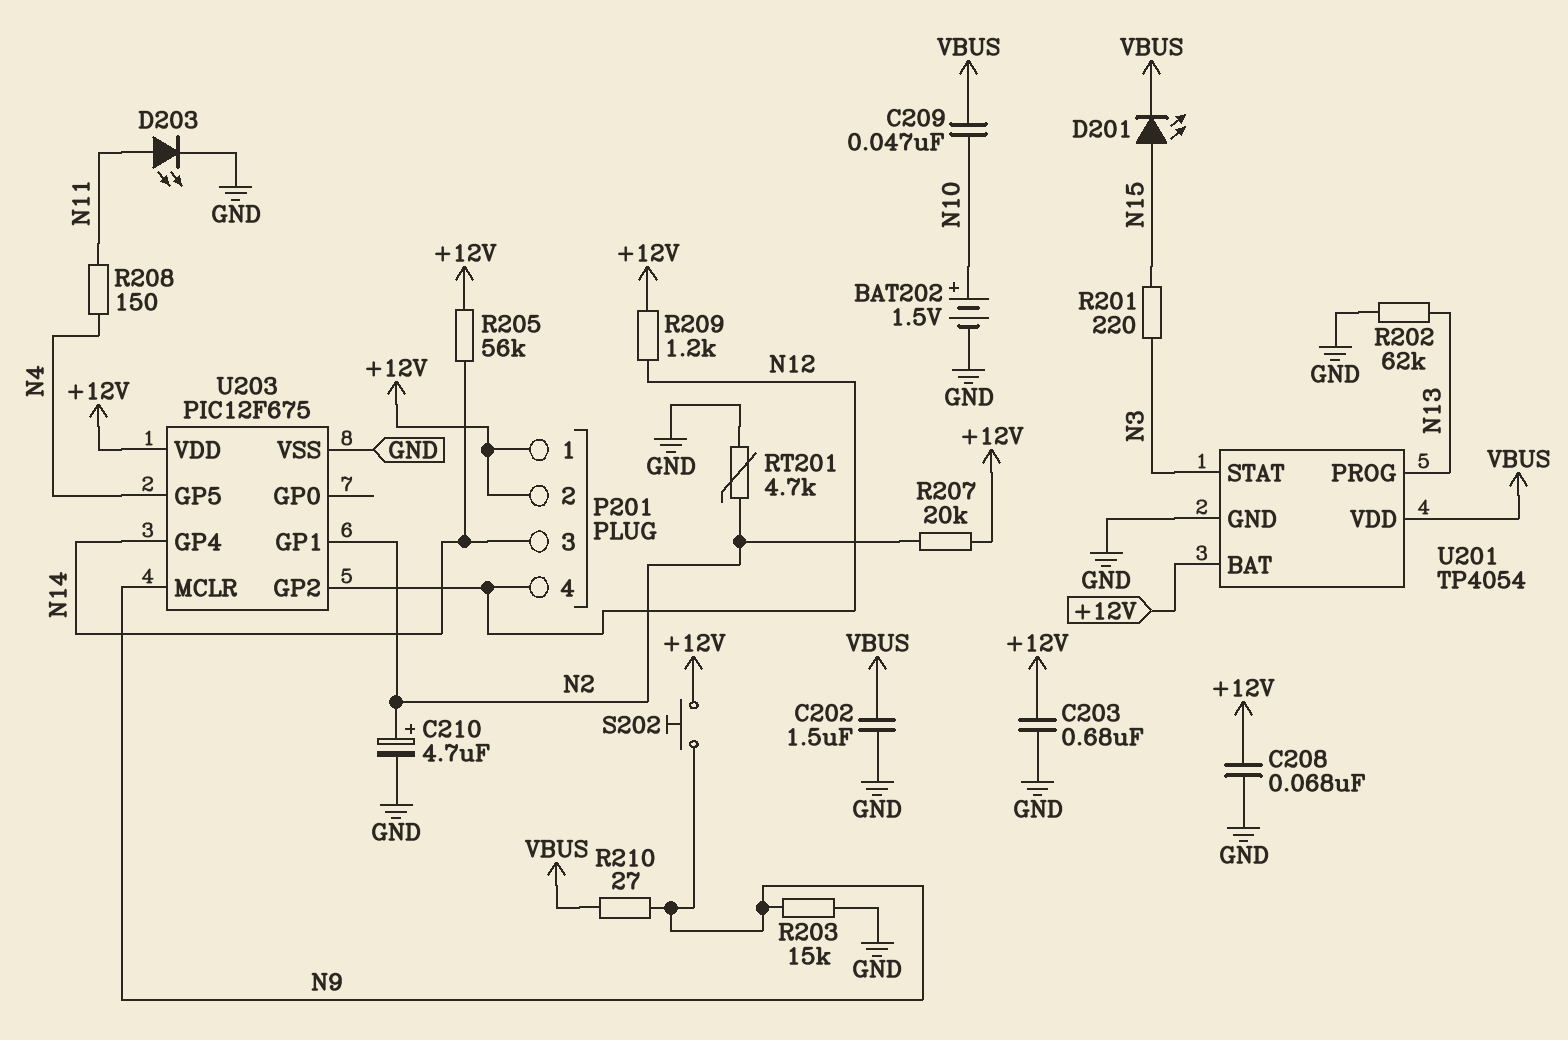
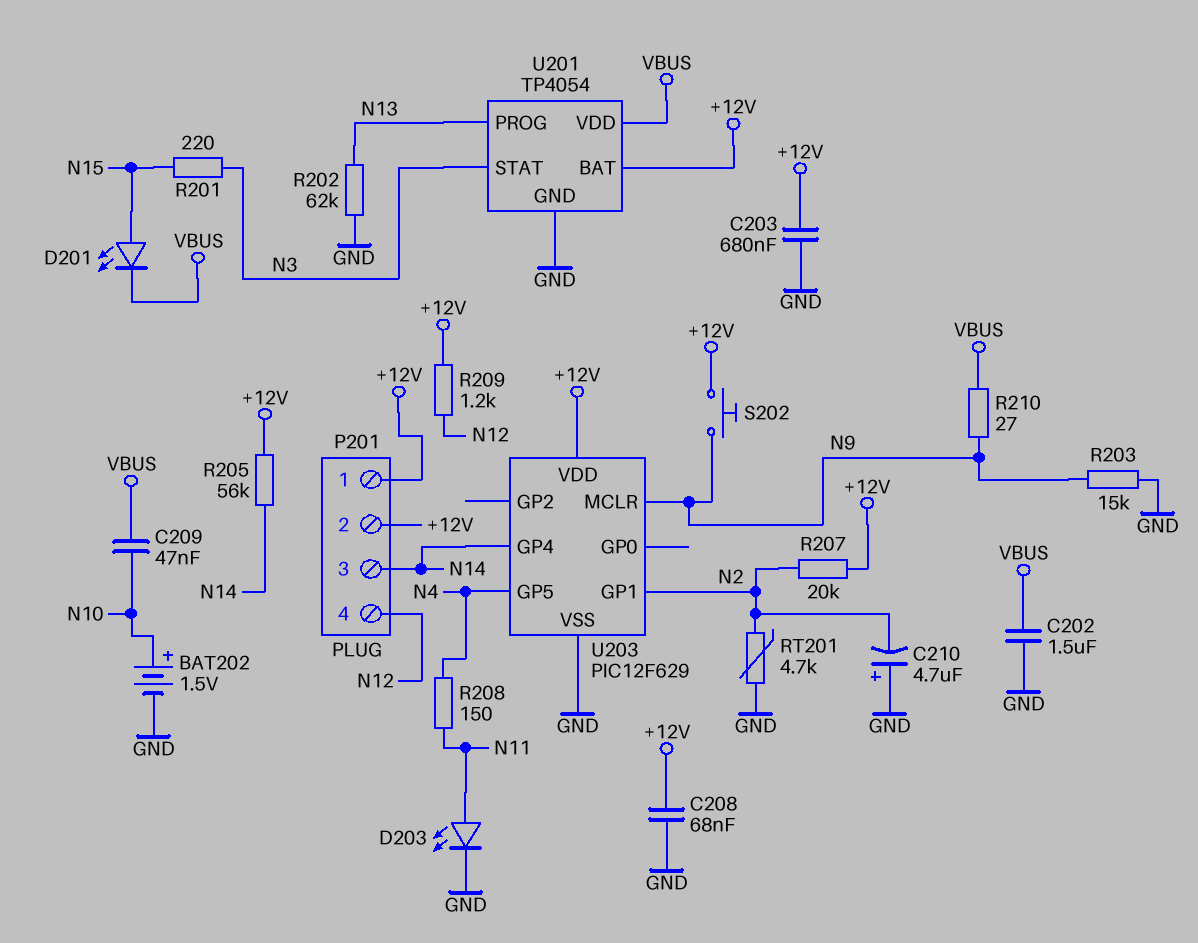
C210: 4.7uF (plus N2, minus GND) -> 4.7uF (plus GND, minus N2)
U203: PIC12F675 -> PIC12F629
U203 pin GP2: N12 -> none

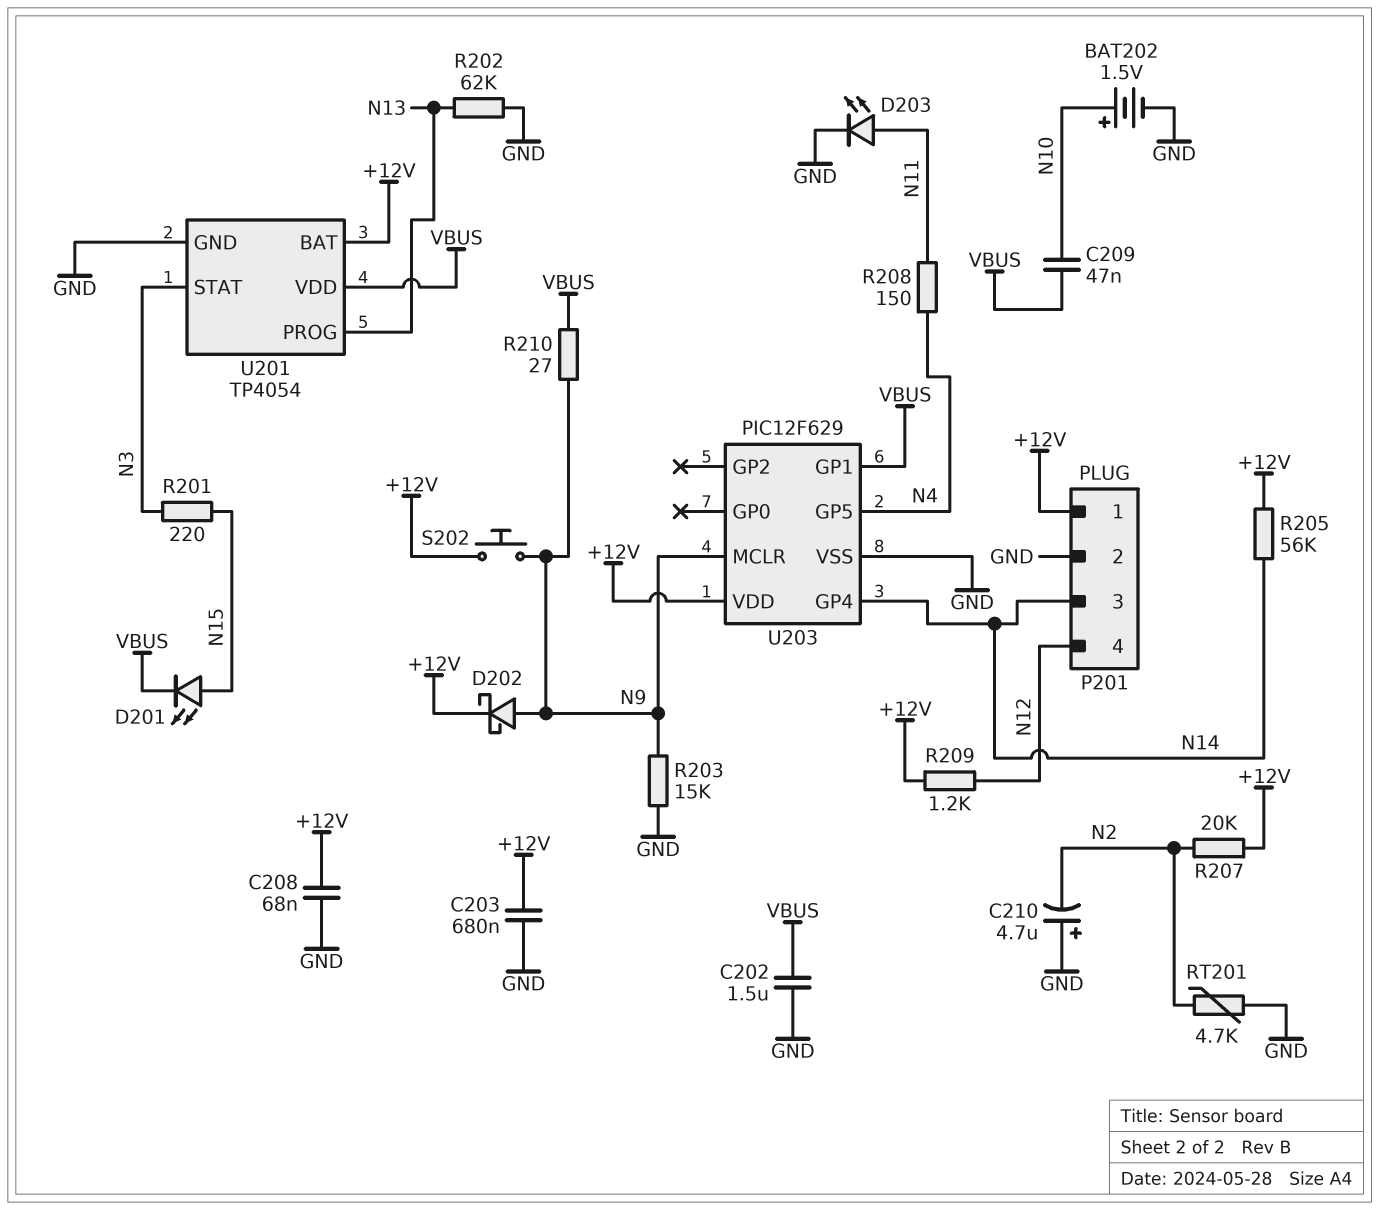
D202: none -> schottky (A N9, K +12V)
P201 pin 2: +12V -> GND
U203 pin GP1: N2 -> VBUS

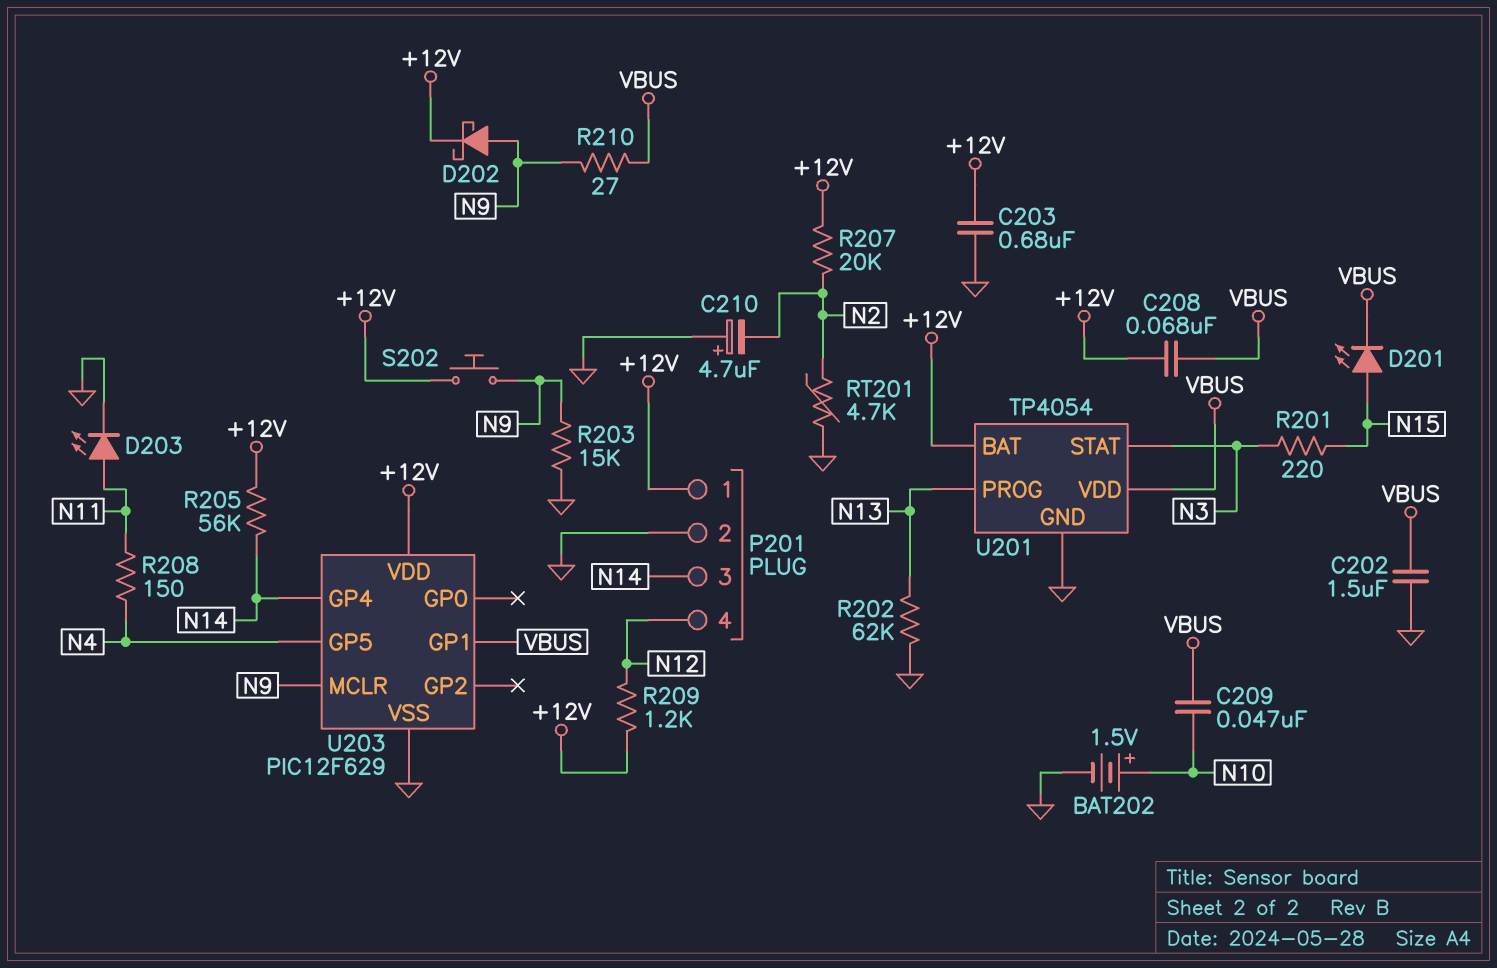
C208: 68nF (+12V, GND) -> 68nF (+12V, VBUS)

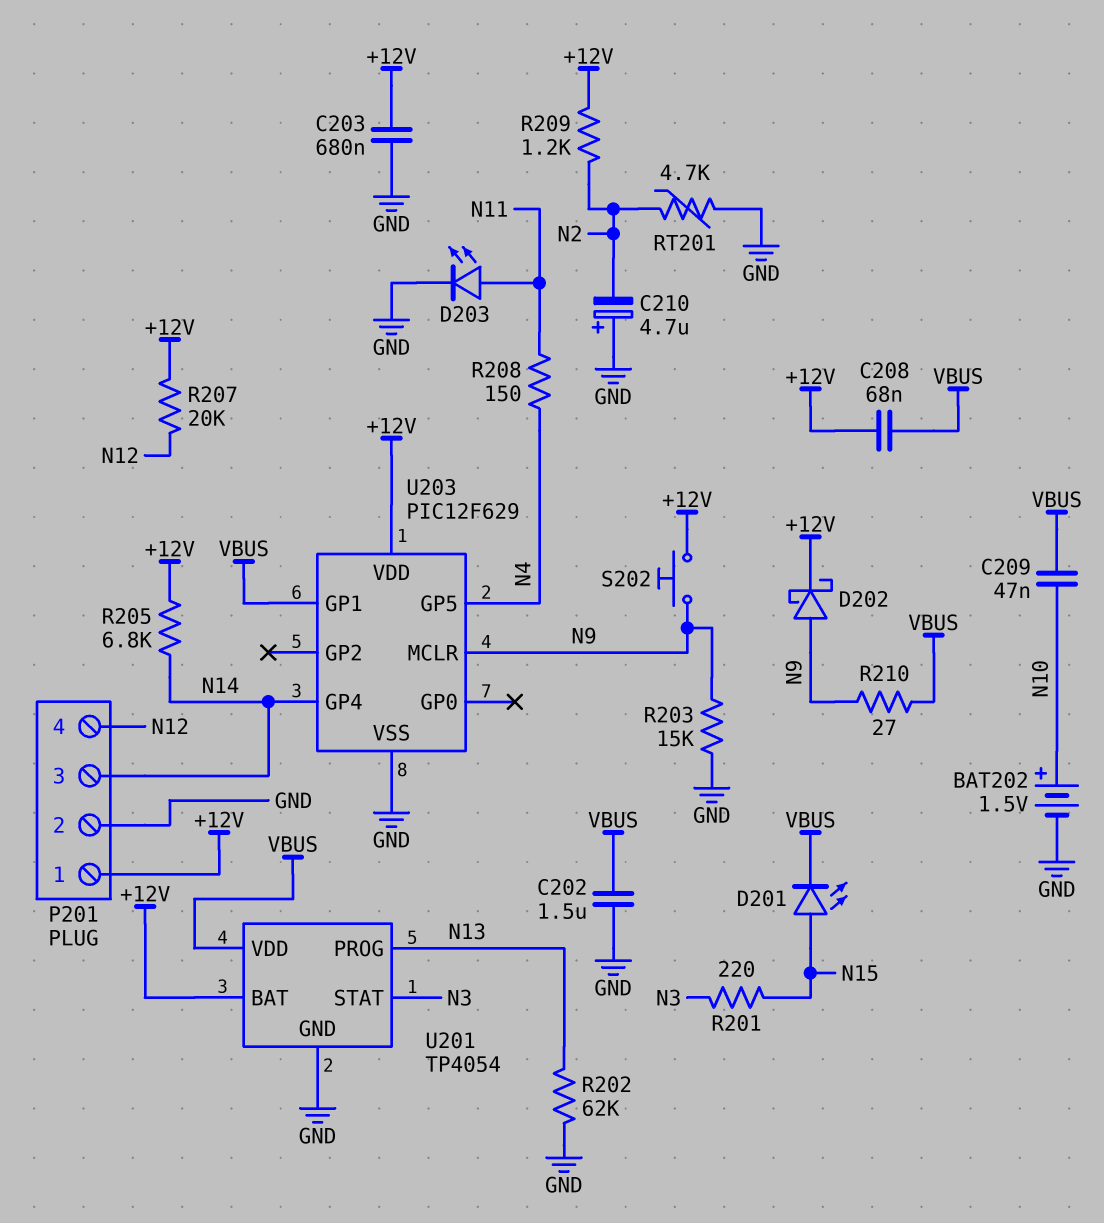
R205: 56k (+12V, N14) -> 6.8k (+12V, N14)
R207: 20k (+12V, N2) -> 20k (+12V, N12)
R209: 1.2k (+12V, N12) -> 1.2k (+12V, N2)

